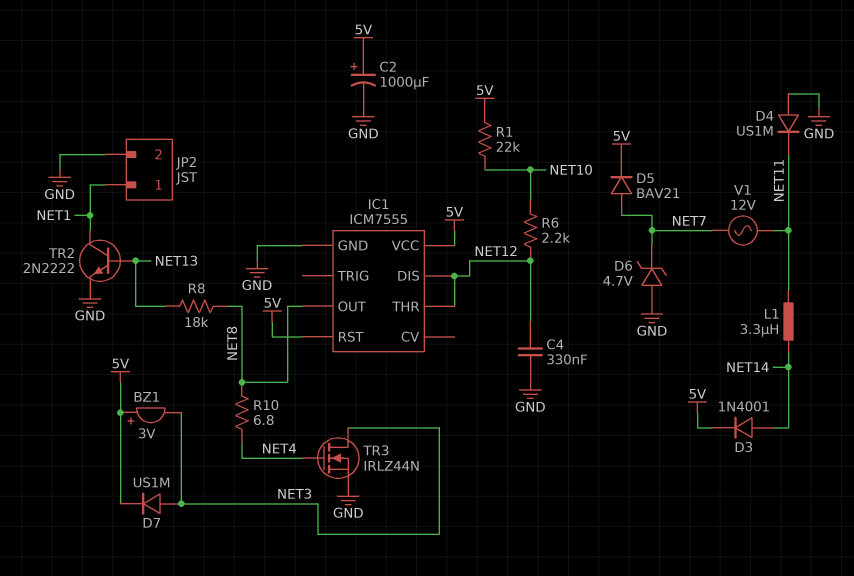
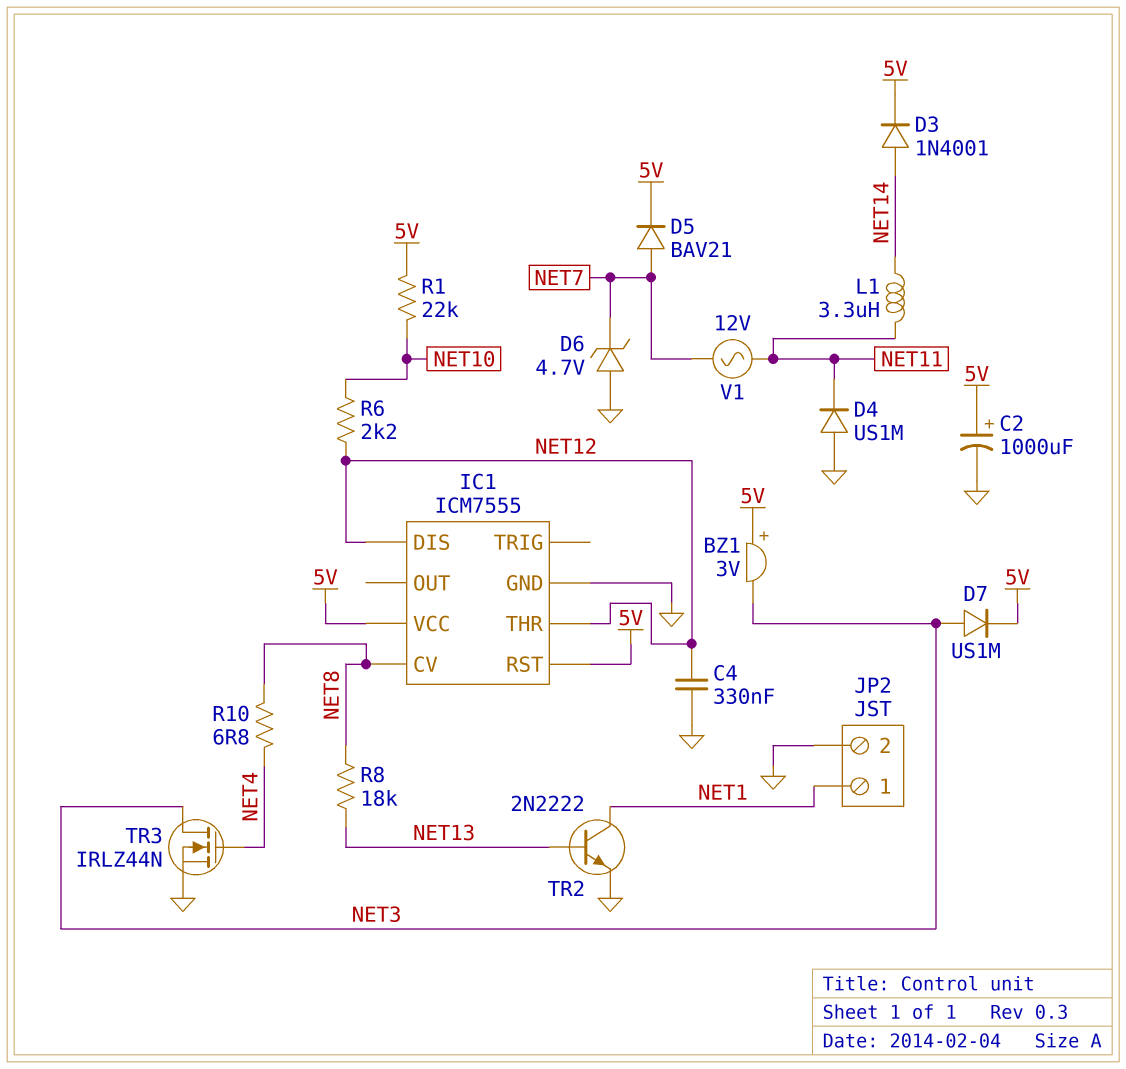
IC1 pin CV: none -> NET8
IC1 pin OUT: NET8 -> none

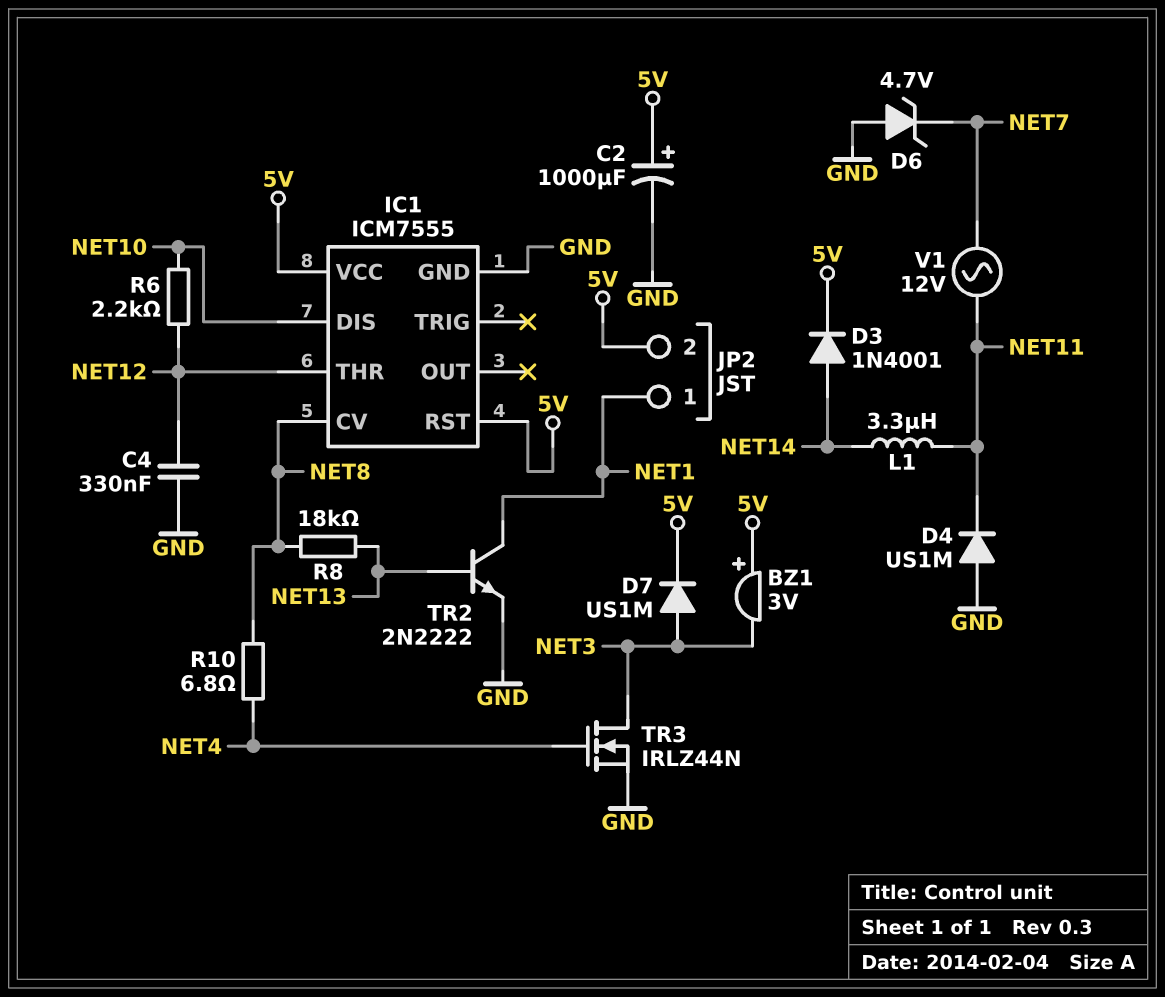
D5: diode BAV21 (A NET7, K 5V) -> none
IC1 pin DIS: NET12 -> NET10
JP2 pin 2: GND -> 5V
R1: 22k (5V, NET10) -> none

